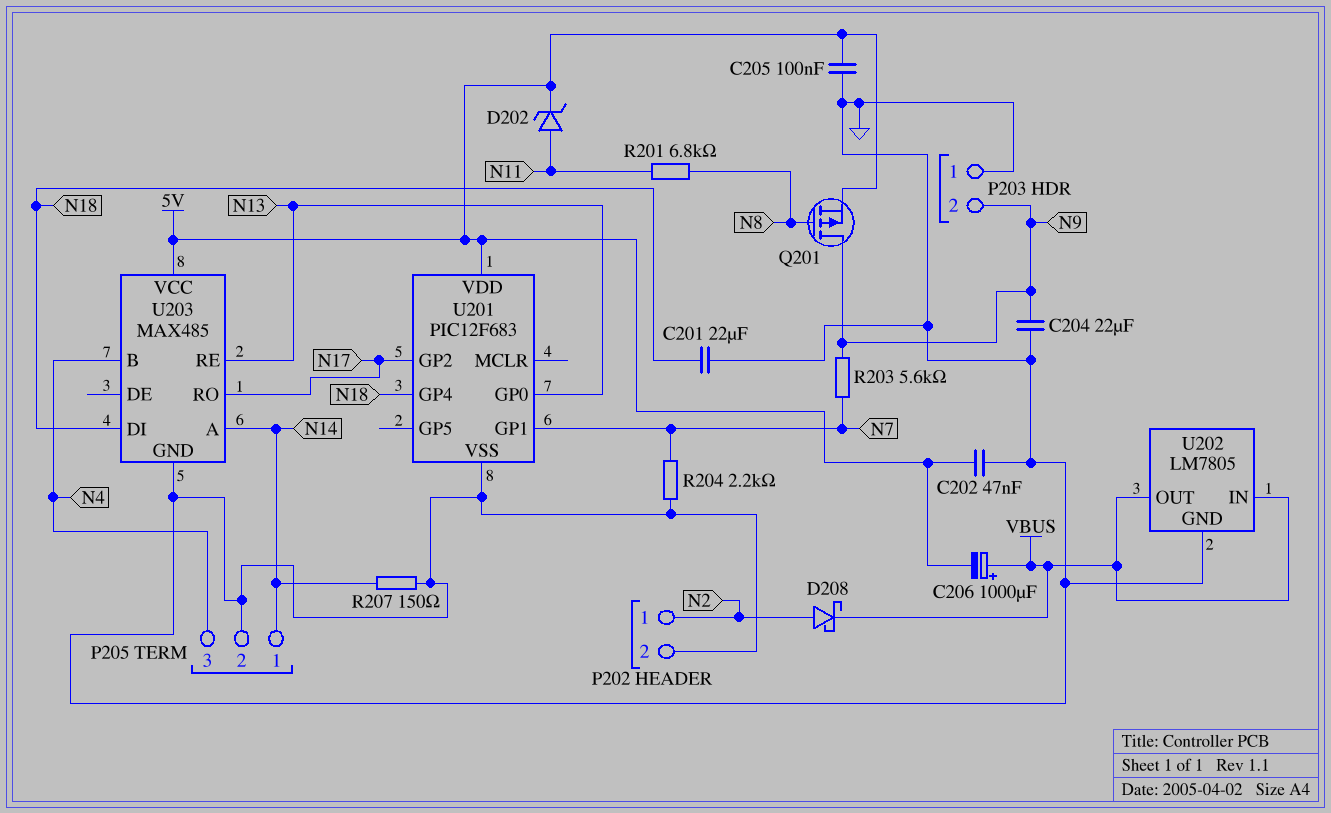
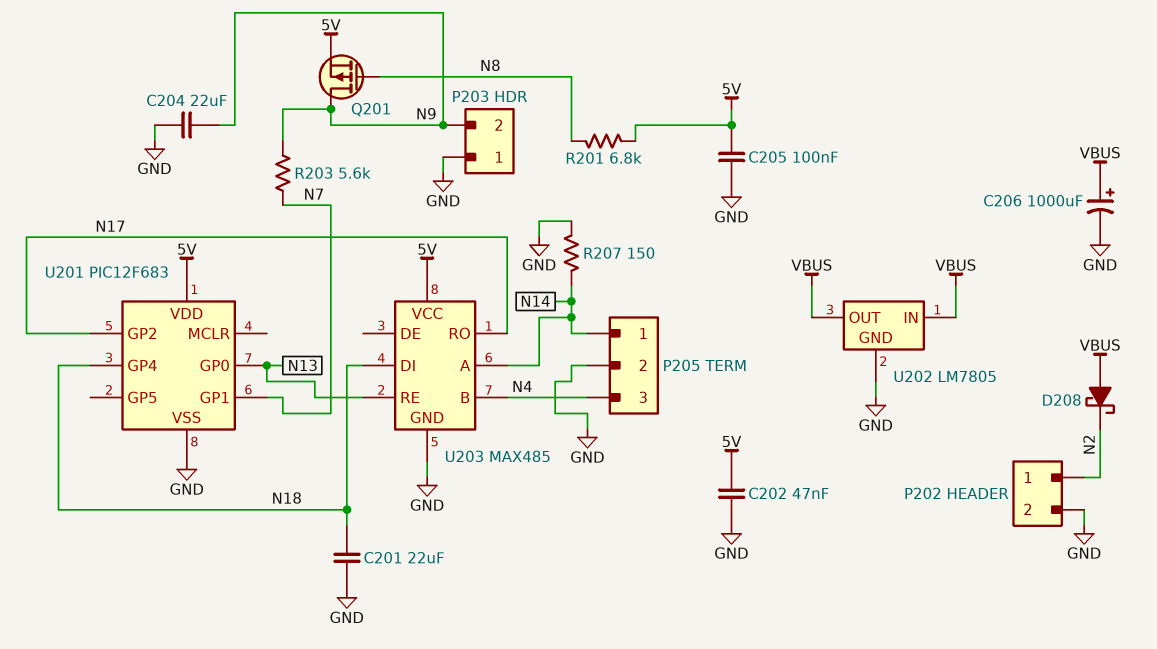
C206: 1000uF (plus VBUS, minus 5V) -> 1000uF (plus VBUS, minus GND)
D202: zener (A N11, K 5V) -> none
D208: schottky (A N2, K VBUS) -> schottky (A VBUS, K N2)
R201: 6.8k (N8, N11) -> 6.8k (5V, N8)
R204: 2.2k (GND, N7) -> none

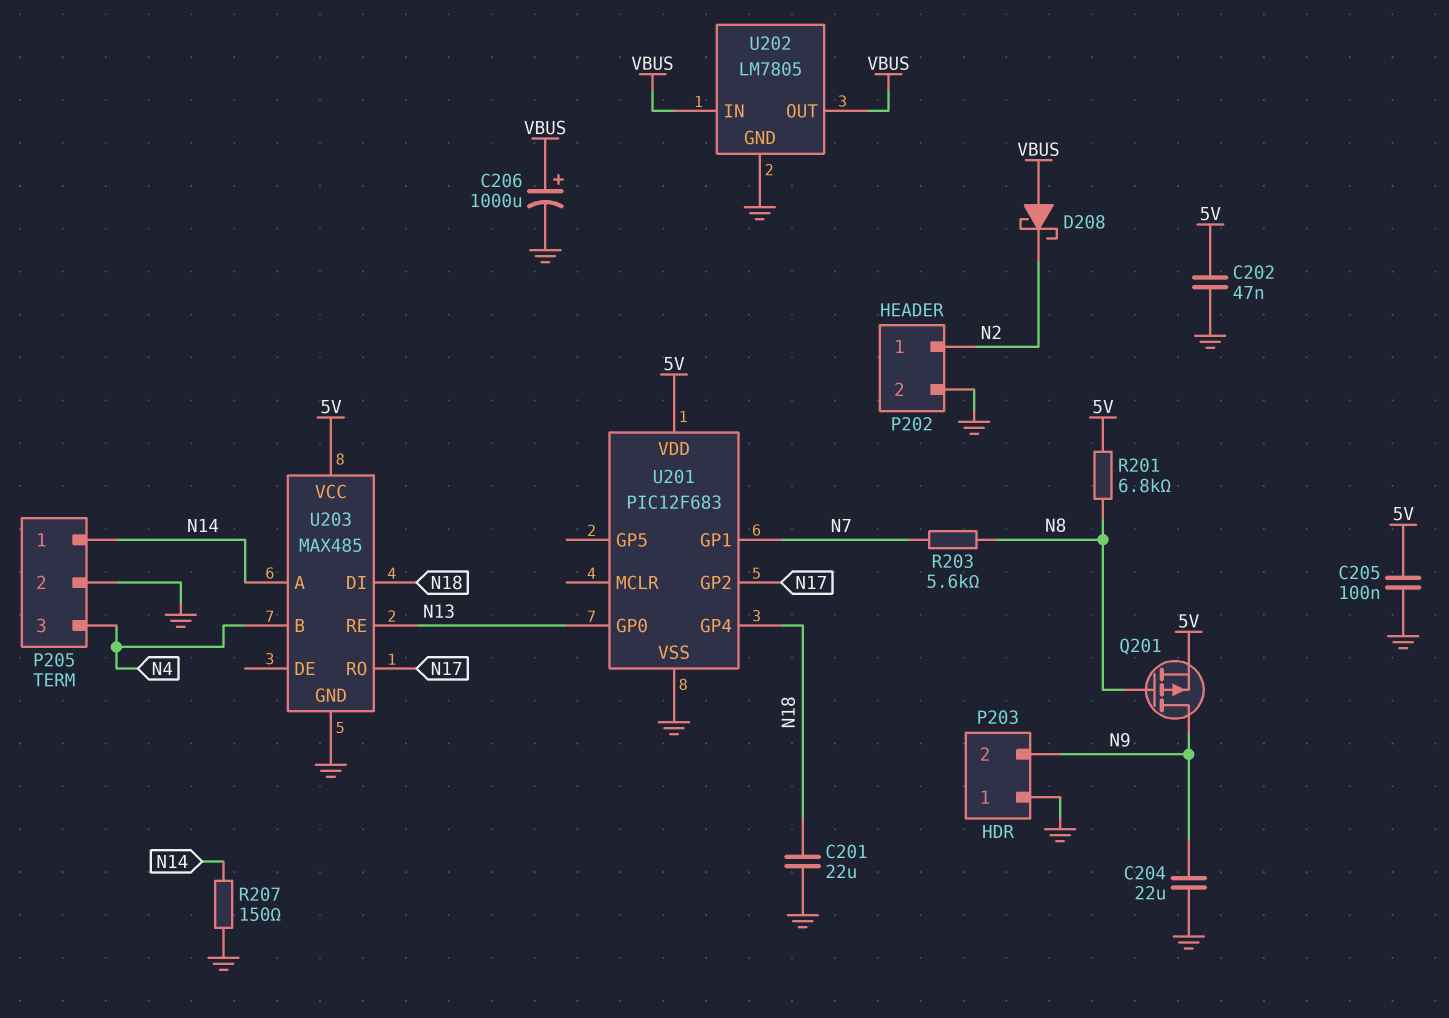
R203: 5.6k (N7, N9) -> 5.6k (N7, N8)

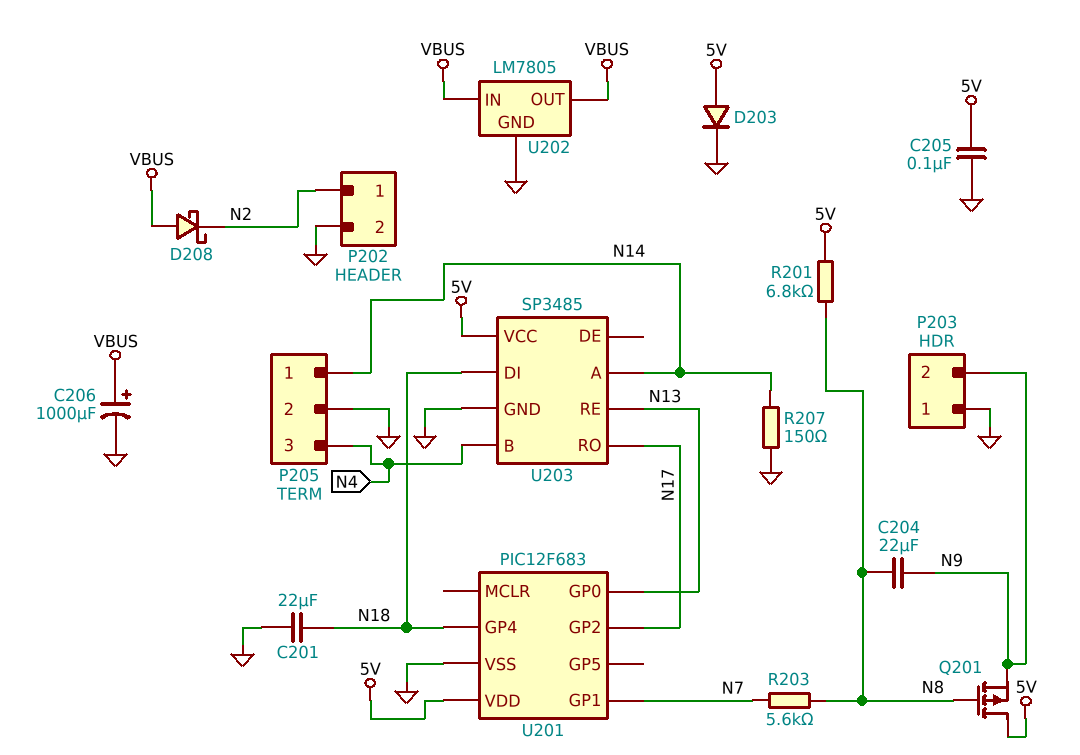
C202: 47nF (5V, GND) -> none
C204: 22uF (GND, N9) -> 22uF (N8, N9)
D203: none -> diode (A 5V, K GND)
Q201: PMOS (G N8, D N9, S 5V) -> PMOS (G N8, D 5V, S N9)
U203: MAX485 -> SP3485

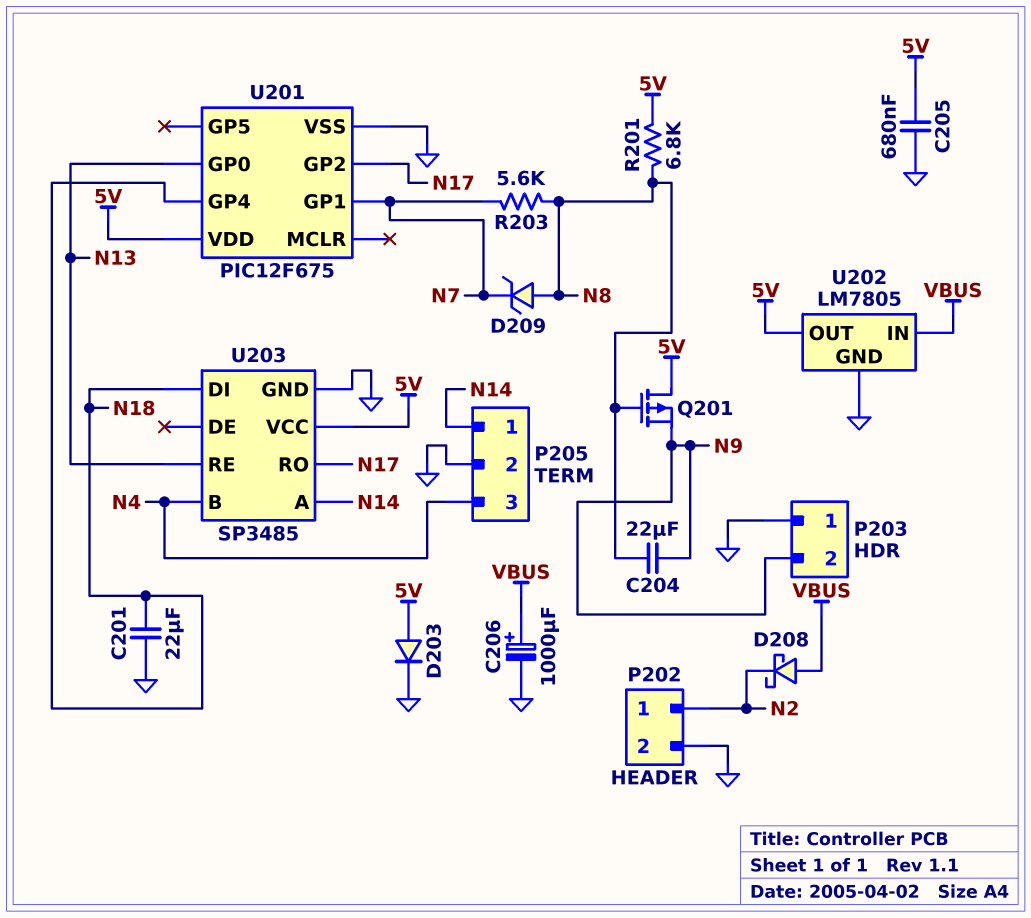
C205: 100nF (5V, GND) -> 680nF (5V, GND)
D209: none -> zener (A N8, K N7)
R207: 150 (GND, N14) -> none
U201: PIC12F683 -> PIC12F675
U202 pin OUT: VBUS -> 5V

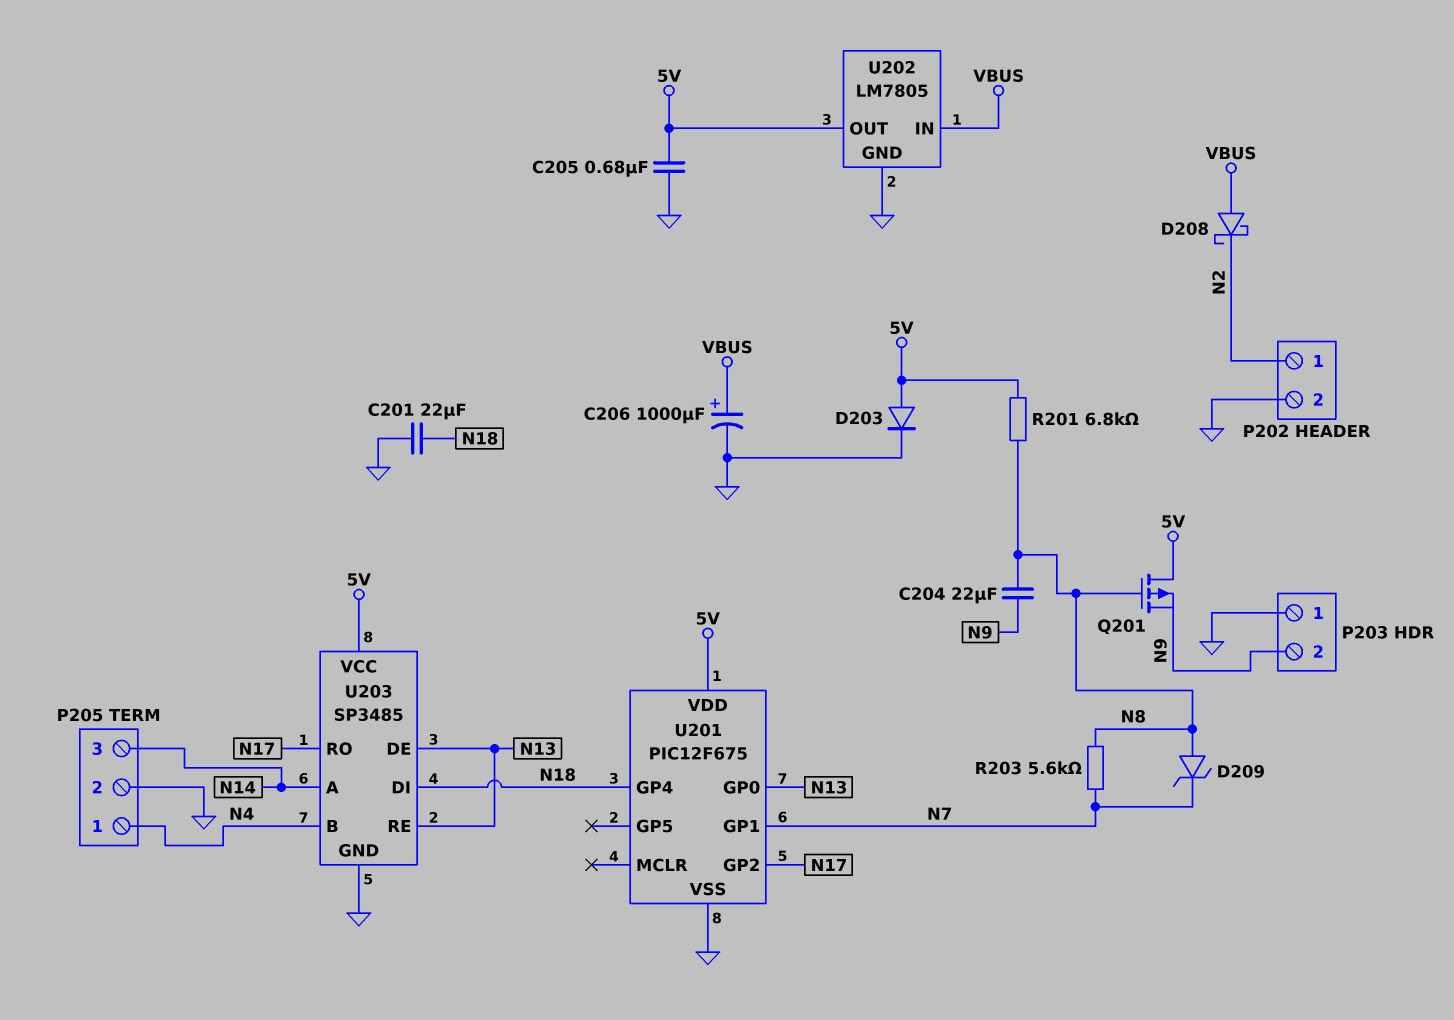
P205 pin 1: N14 -> N4
P205 pin 3: N4 -> N14
U203 pin DE: none -> N13

